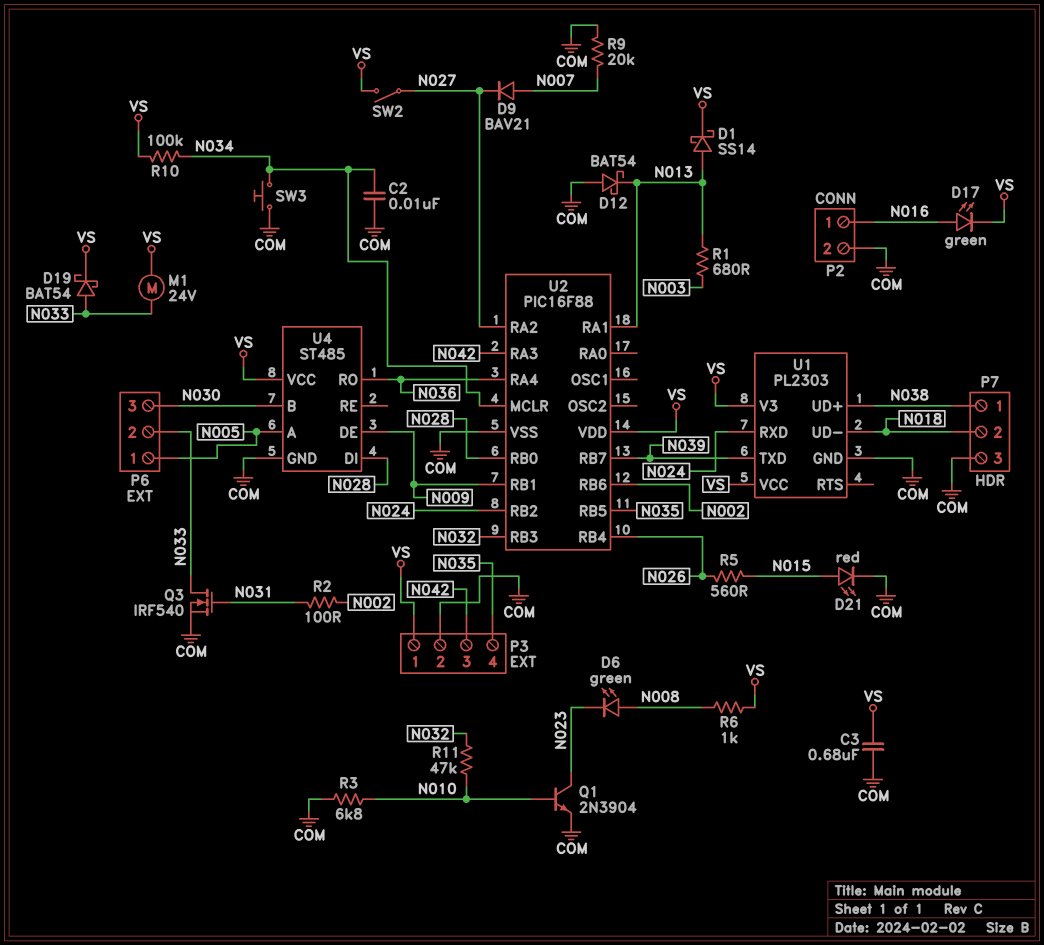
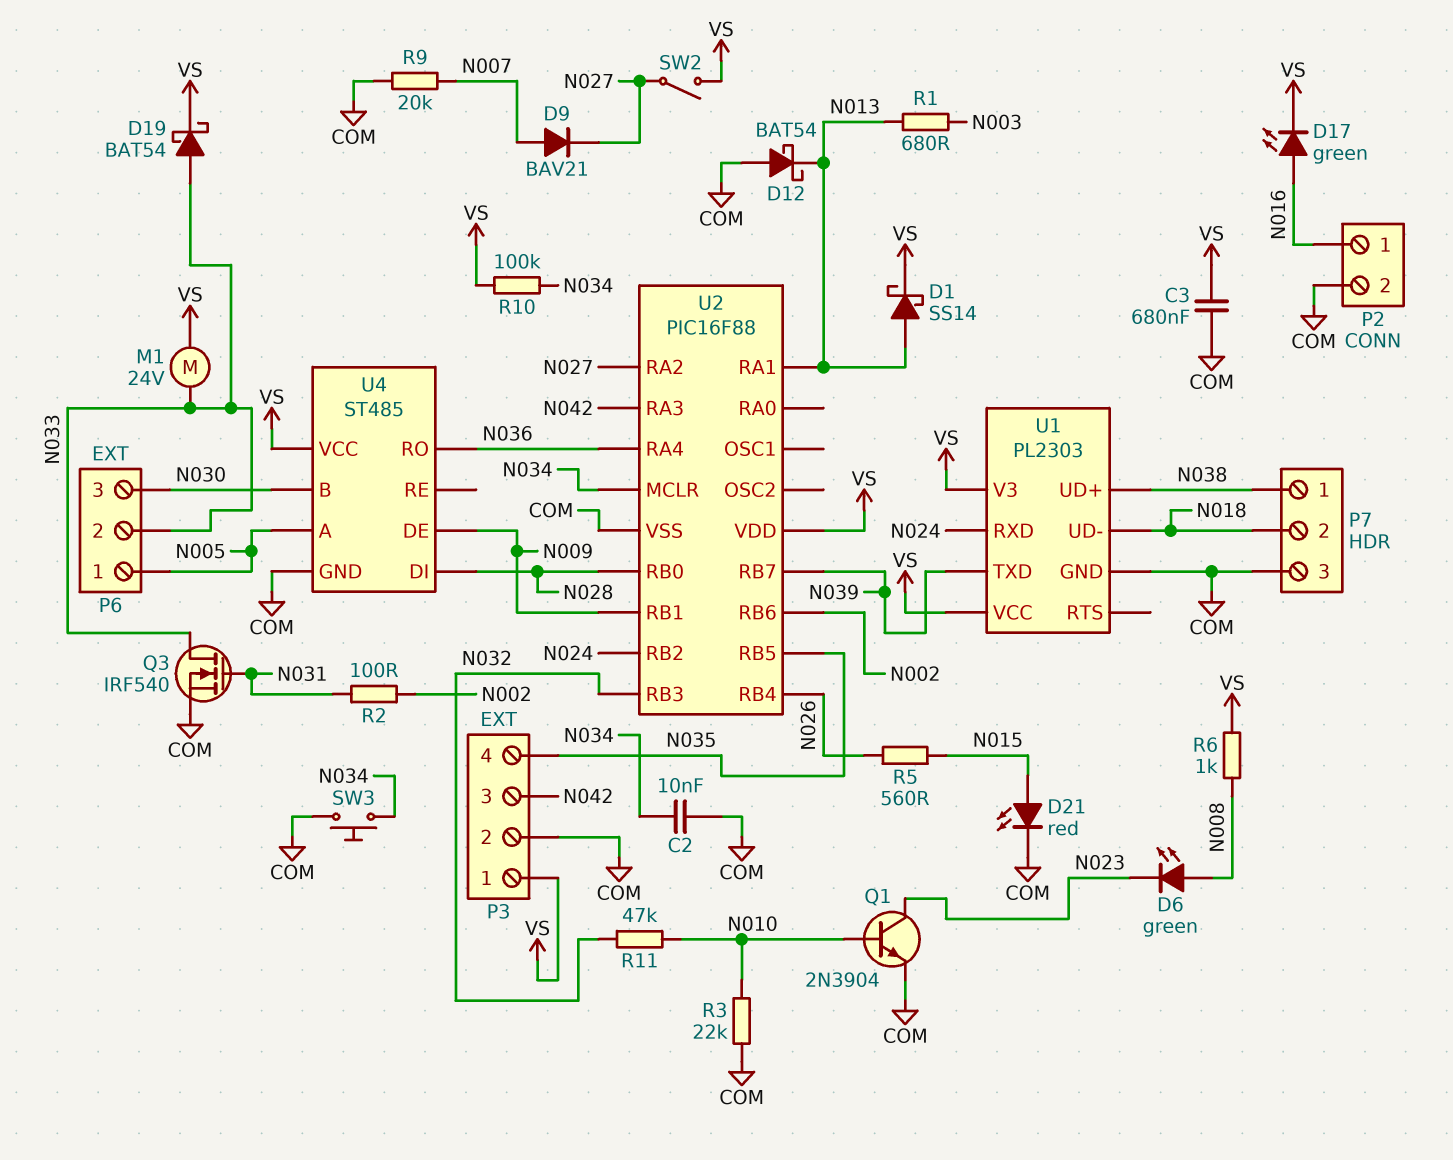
R3: 6.8k (COM, N010) -> 22k (COM, N010)

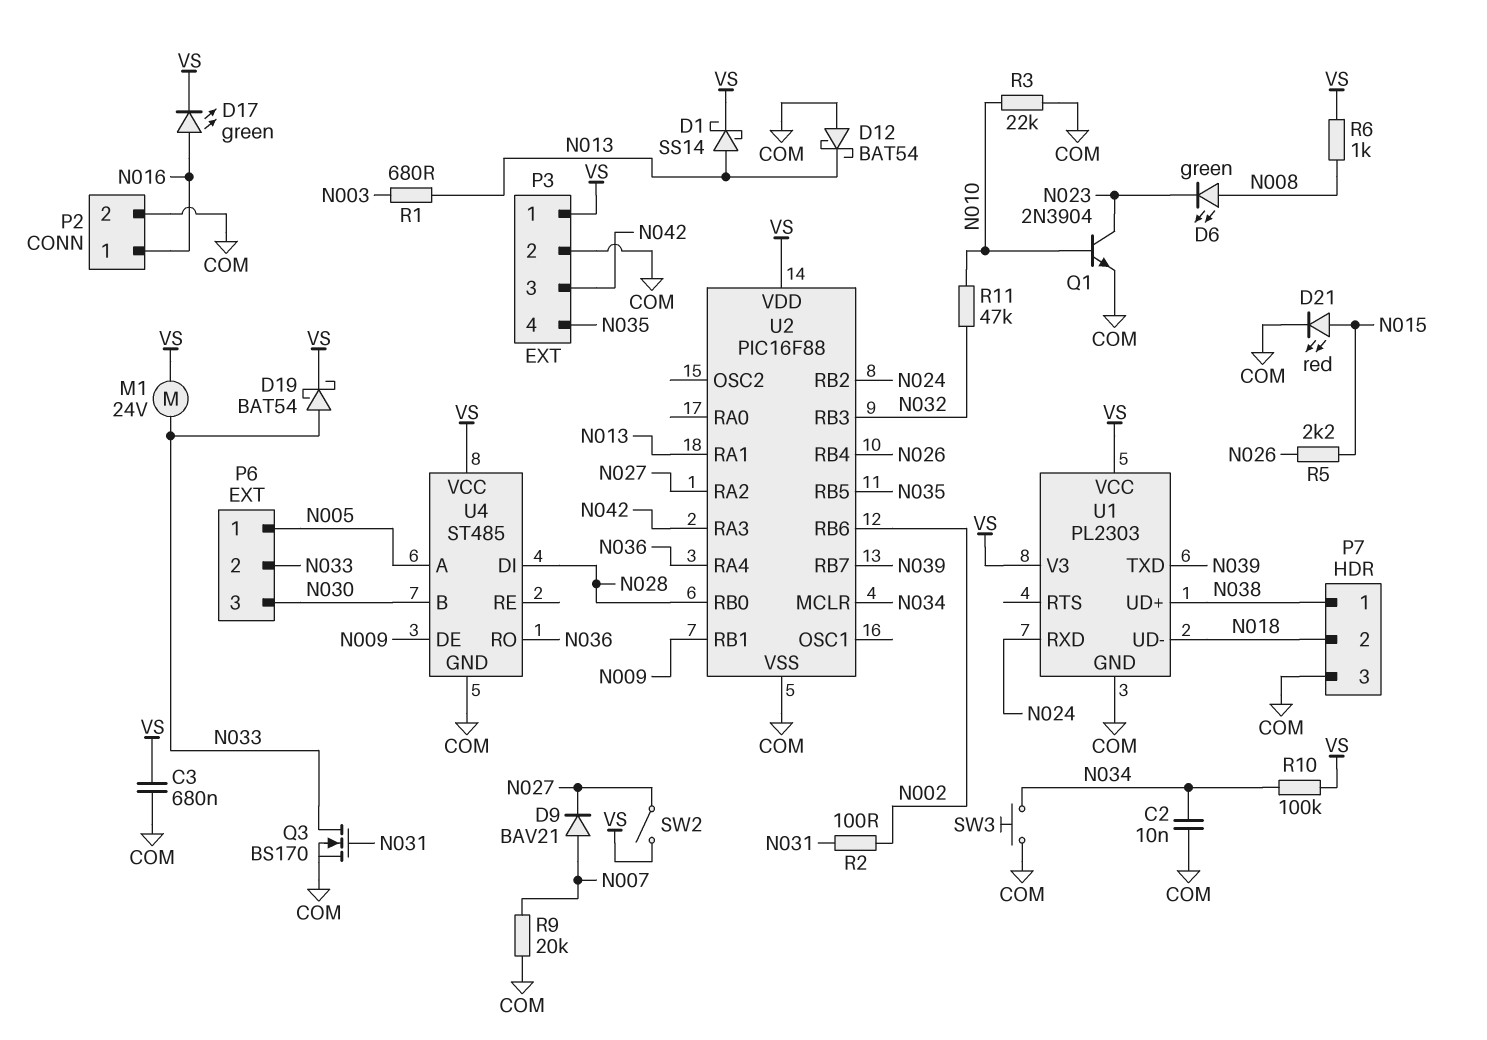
Q3: NMOS IRF540 (G N031, D N033, S COM) -> NMOS BS170 (G N031, D N033, S COM)
R5: 560 (N015, N026) -> 2.2k (N015, N026)

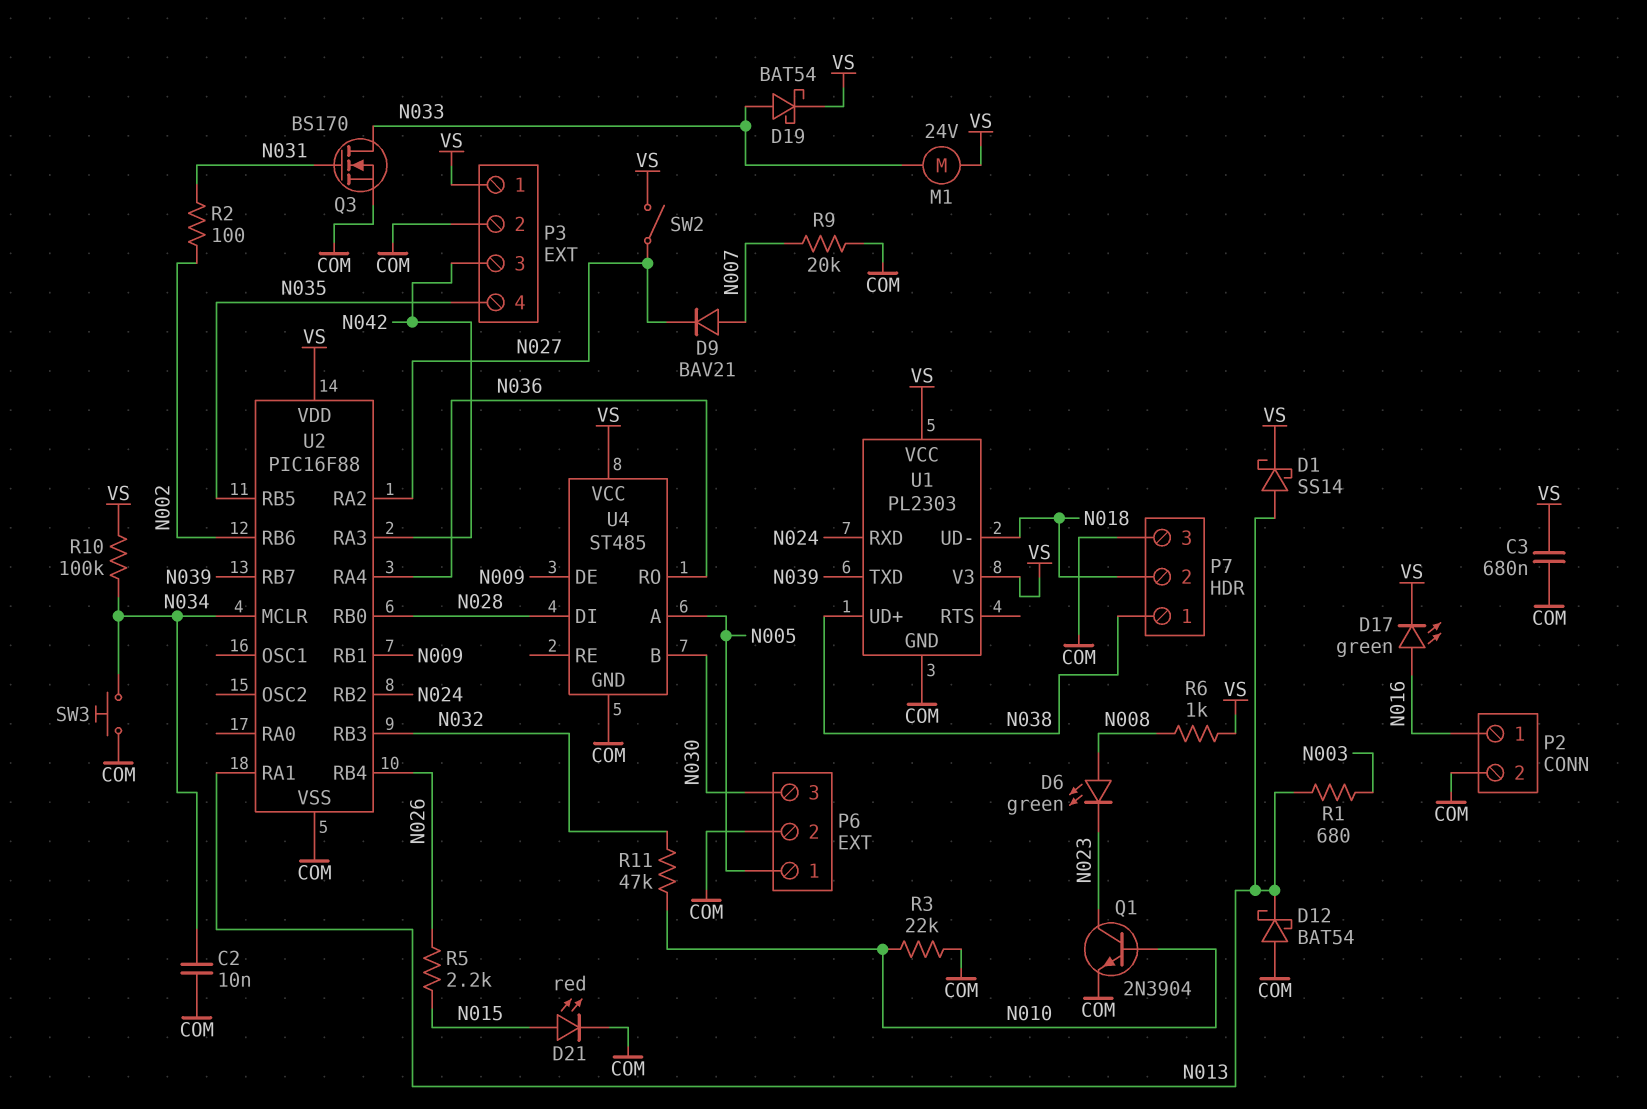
P6 pin 2: N033 -> COM

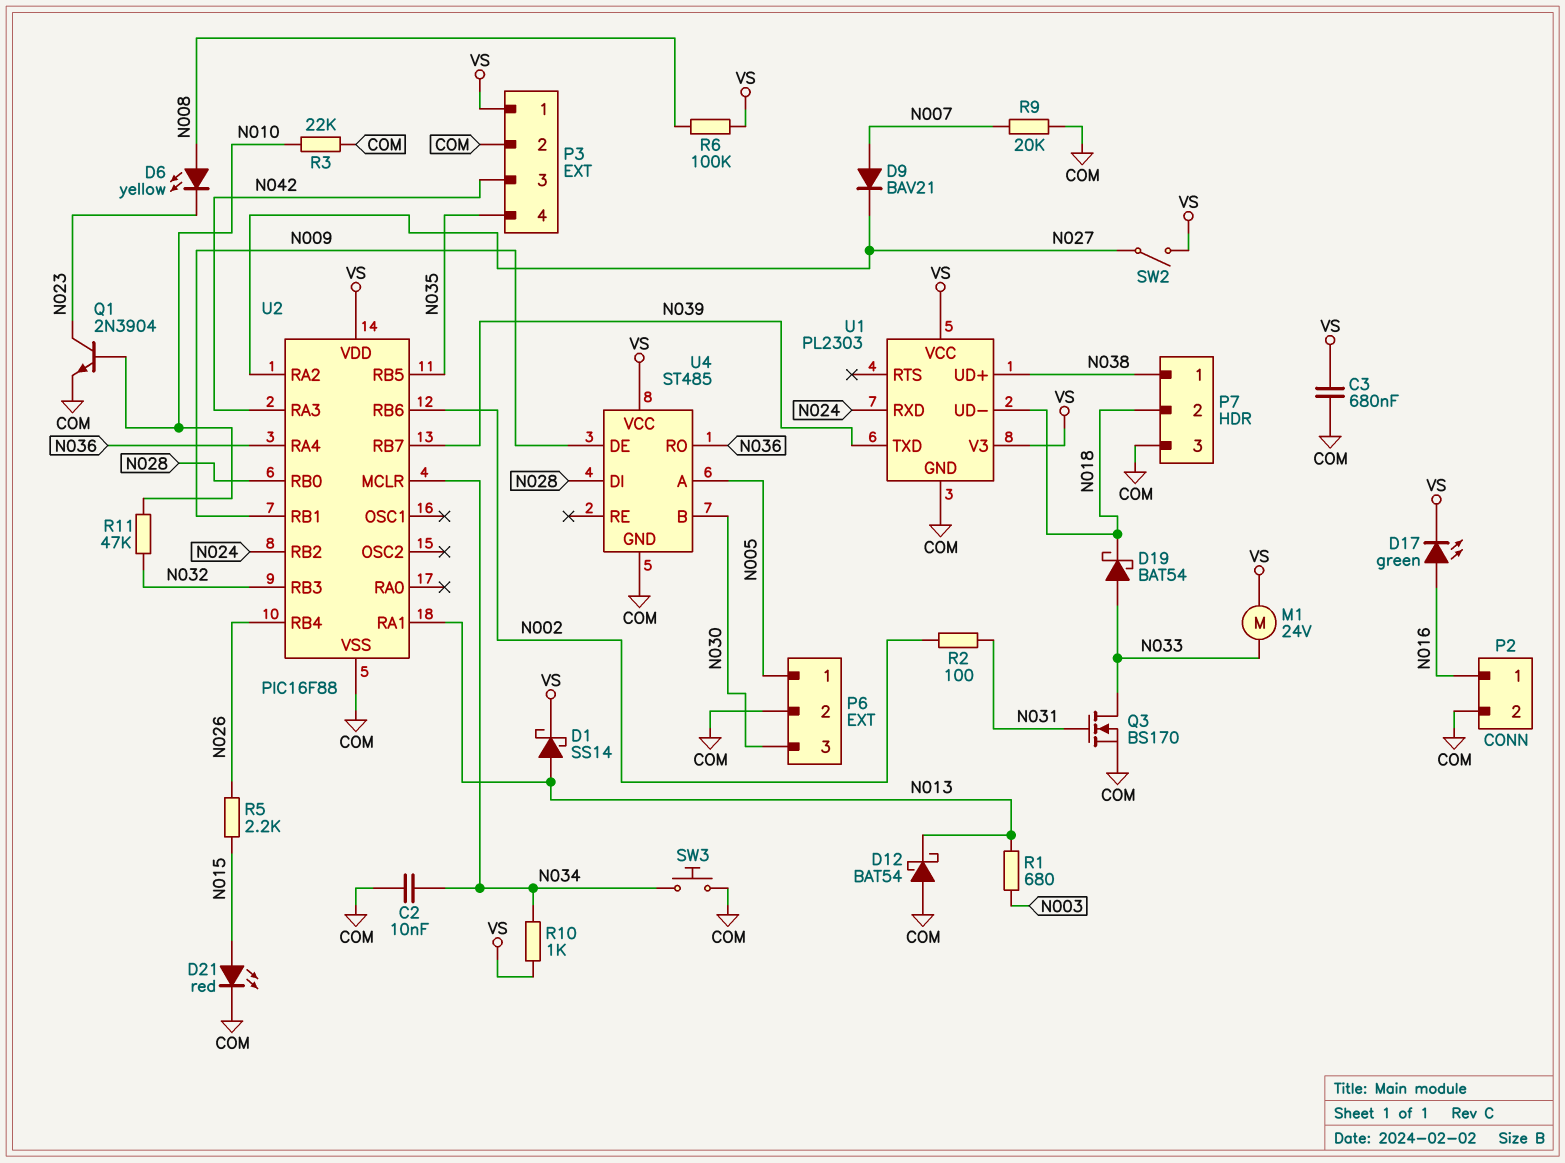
D6: LED green (A N008, K N023) -> LED yellow (A N008, K N023)
D19: schottky BAT54 (A N033, K VS) -> schottky BAT54 (A N033, K N018)
R6: 1k (N008, VS) -> 100k (N008, VS)
R10: 100k (N034, VS) -> 1k (N034, VS)

